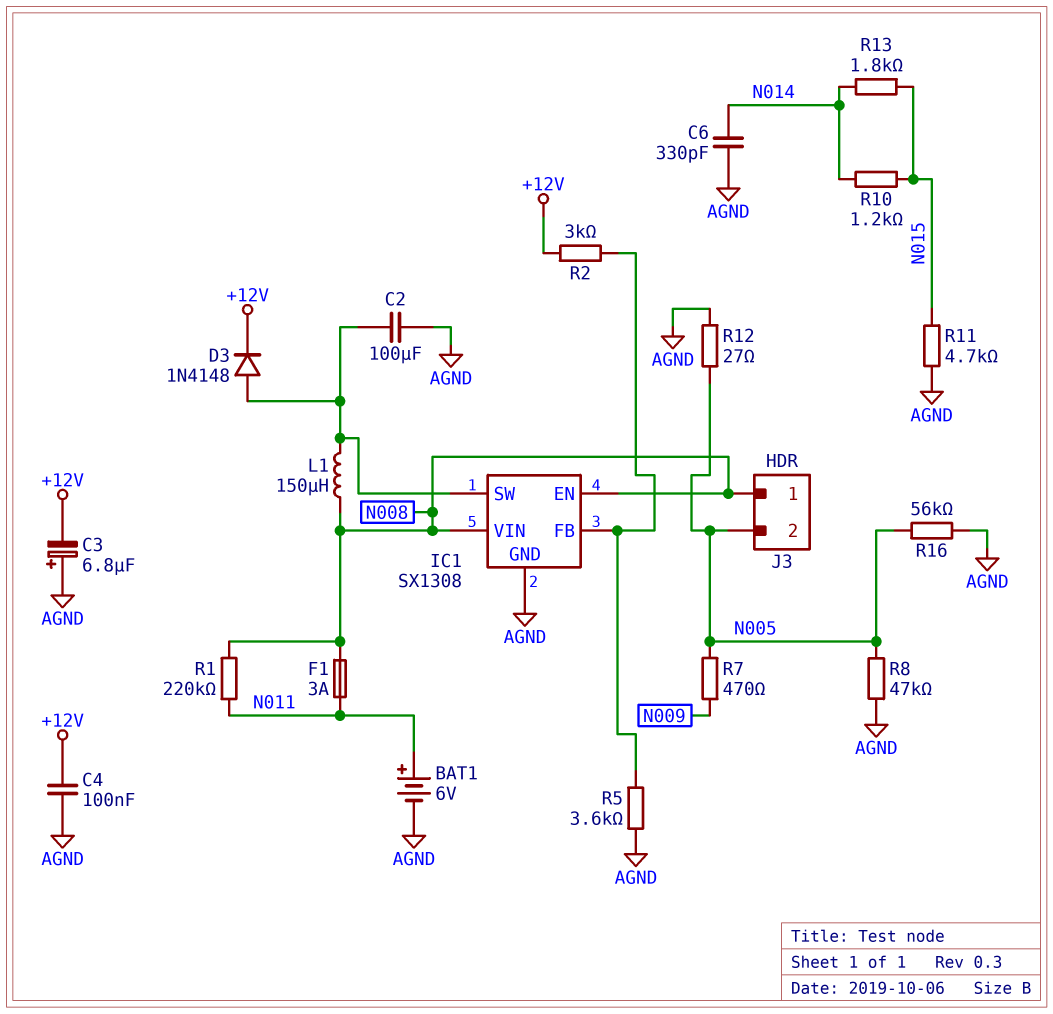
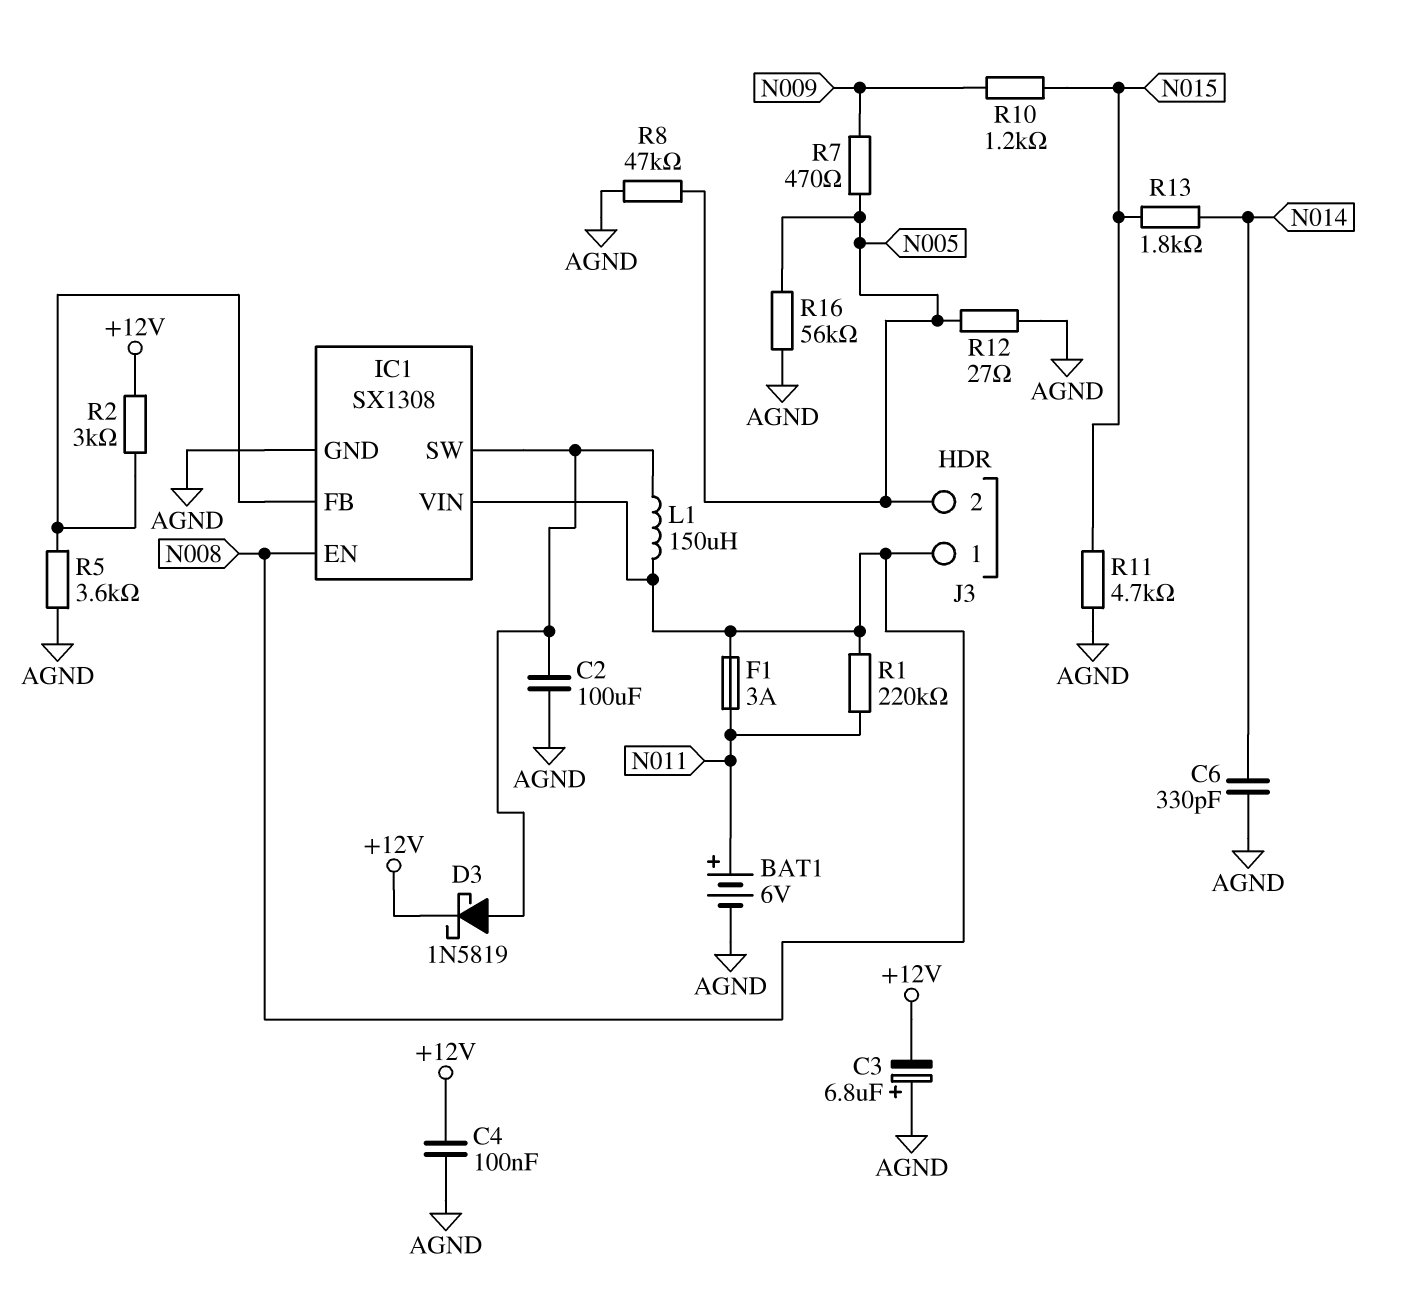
D3: diode 1N4148 (A IC1/SW, K +12V) -> schottky 1N5819 (A IC1/SW, K +12V)
R10: 1.2k (N014, N015) -> 1.2k (N009, N015)

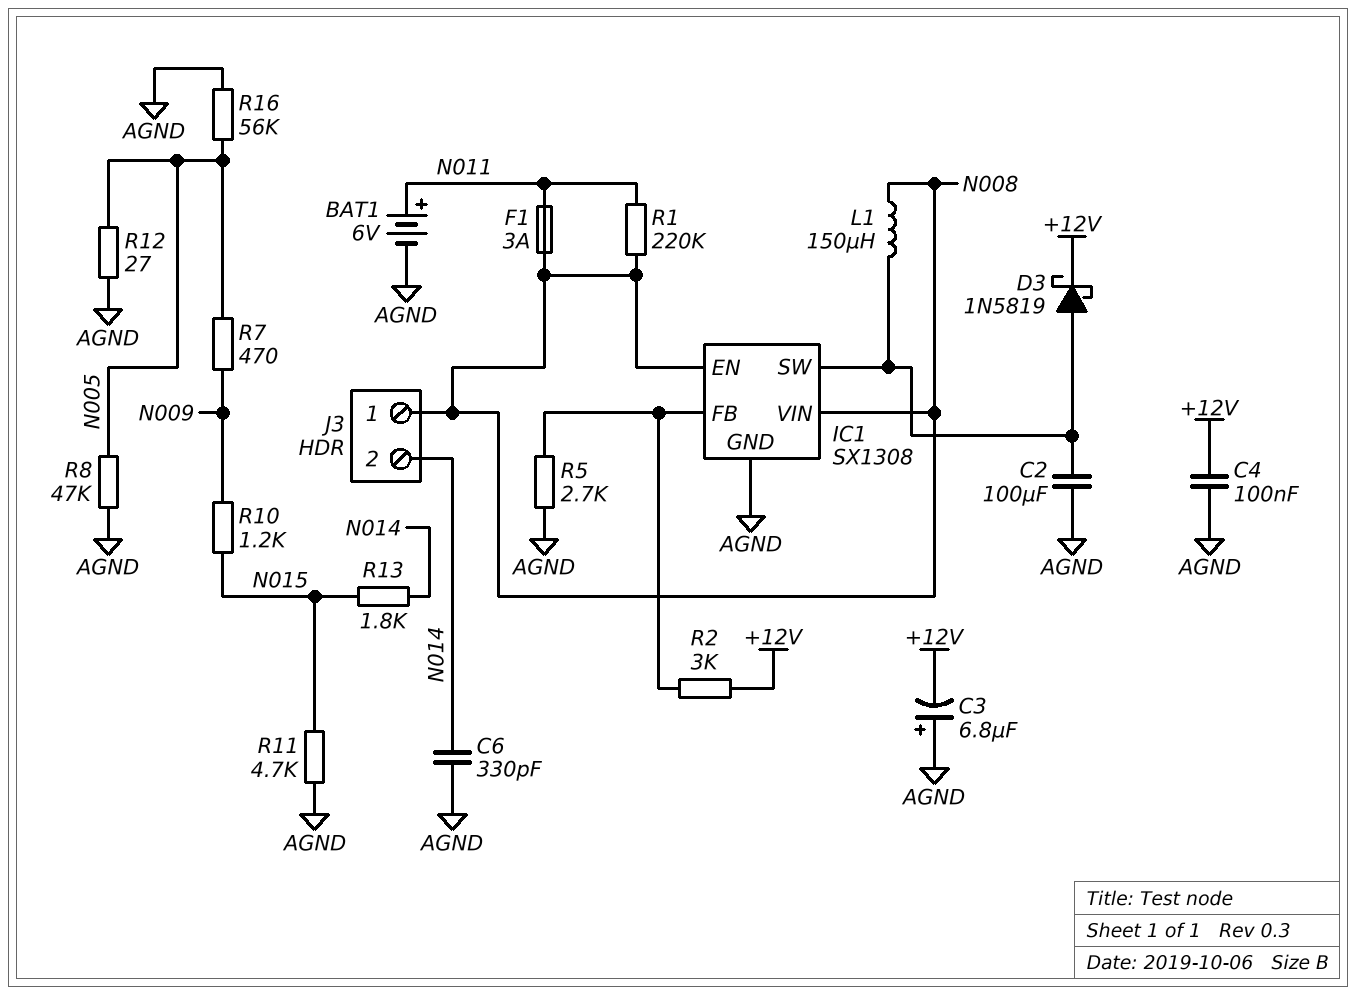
J3 pin 2: N005 -> N014
R5: 3.6k (AGND, IC1/FB) -> 2.7k (AGND, IC1/FB)

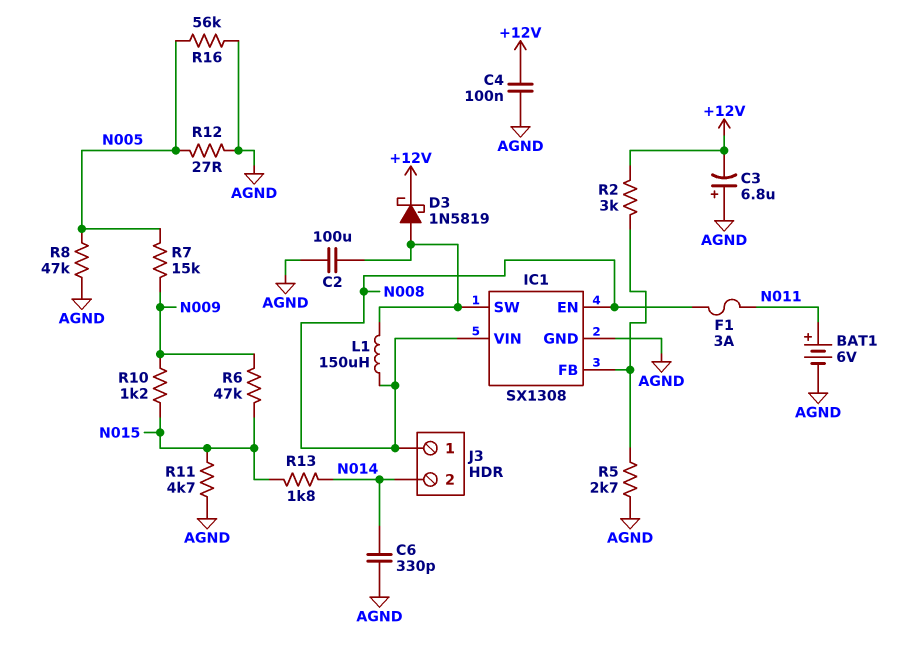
R1: 220k (N008, N011) -> none
R6: none -> 47k (N009, N015)
R7: 470 (N005, N009) -> 15k (N005, N009)

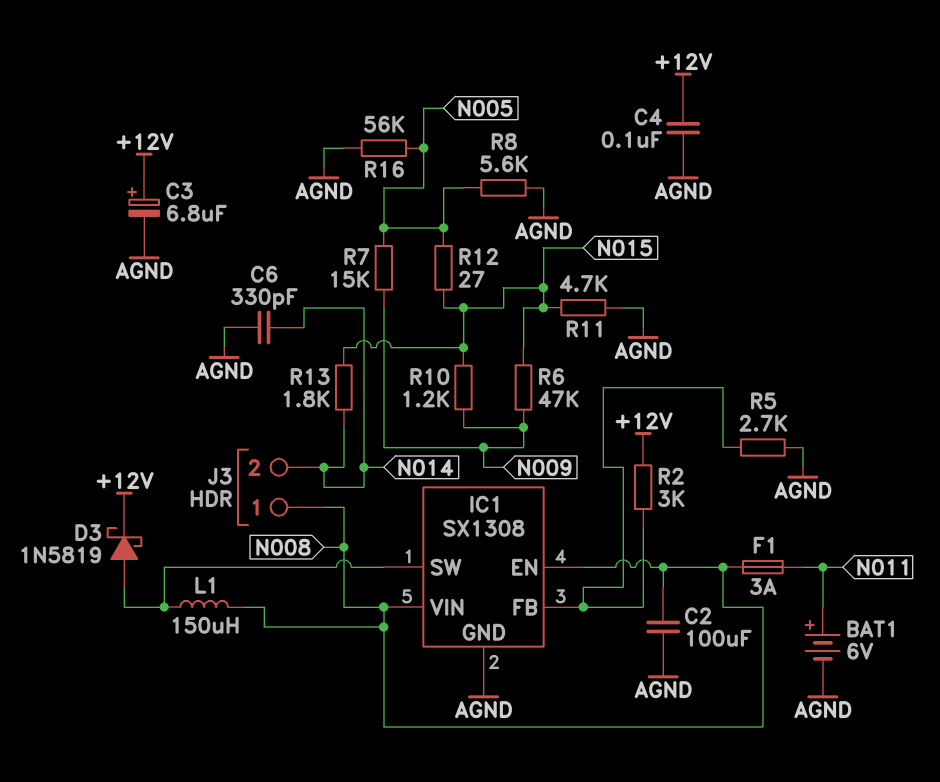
C2: 100uF (AGND, IC1/SW) -> 100uF (AGND, N008)
C3: 6.8uF (plus AGND, minus +12V) -> 6.8uF (plus +12V, minus AGND)
R8: 47k (AGND, N005) -> 5.6k (AGND, N005)
R12: 27 (AGND, N005) -> 27 (N005, N015)

